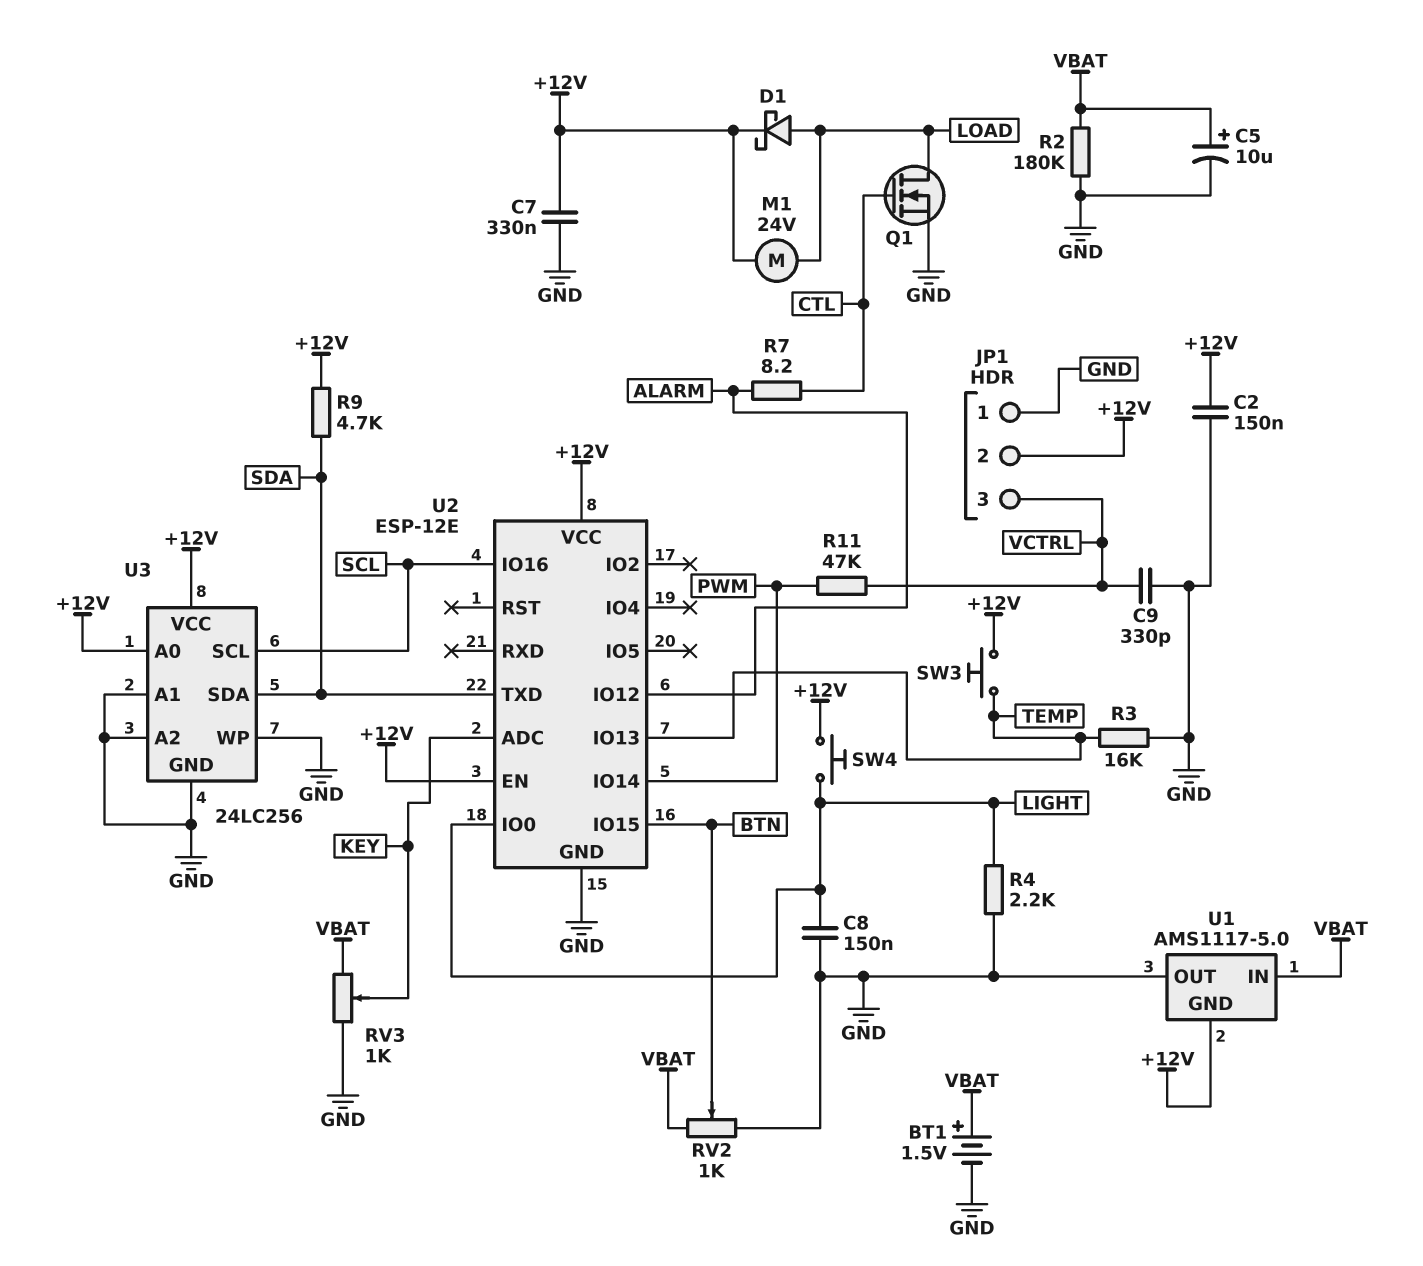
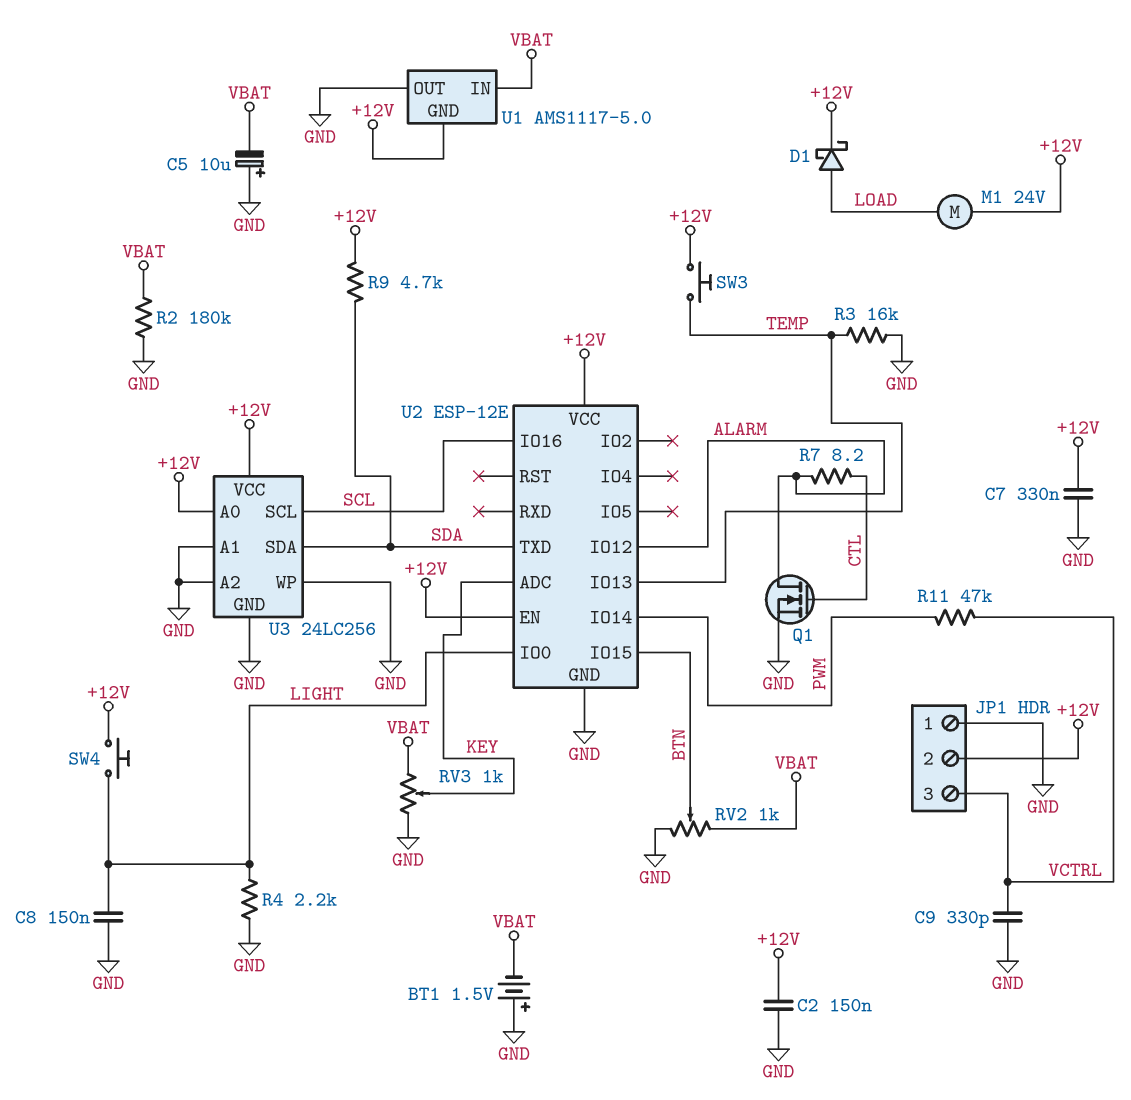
BT1: 1.5V (plus VBAT, minus GND) -> 1.5V (plus GND, minus VBAT)
C5: 10uF (plus VBAT, minus GND) -> 10uF (plus GND, minus VBAT)
Q1: NMOS (G CTL, D LOAD, S GND) -> NMOS (G CTL, D ALARM, S GND)

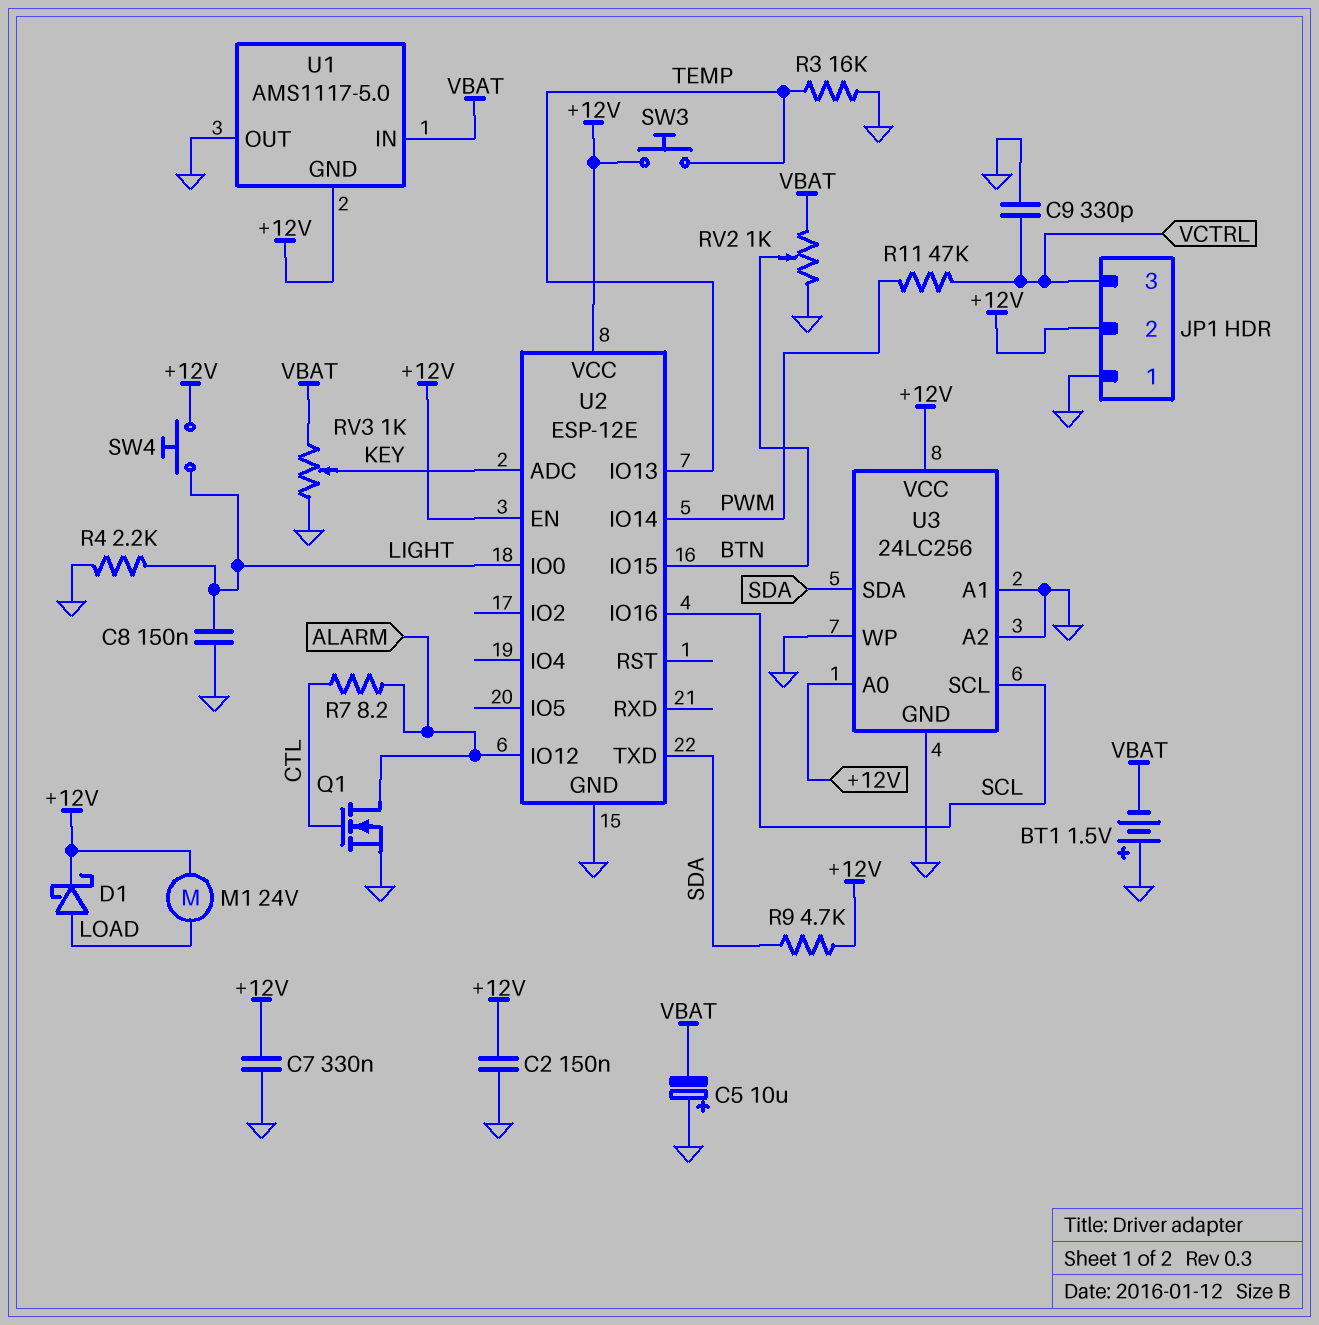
R2: 180k (GND, VBAT) -> none

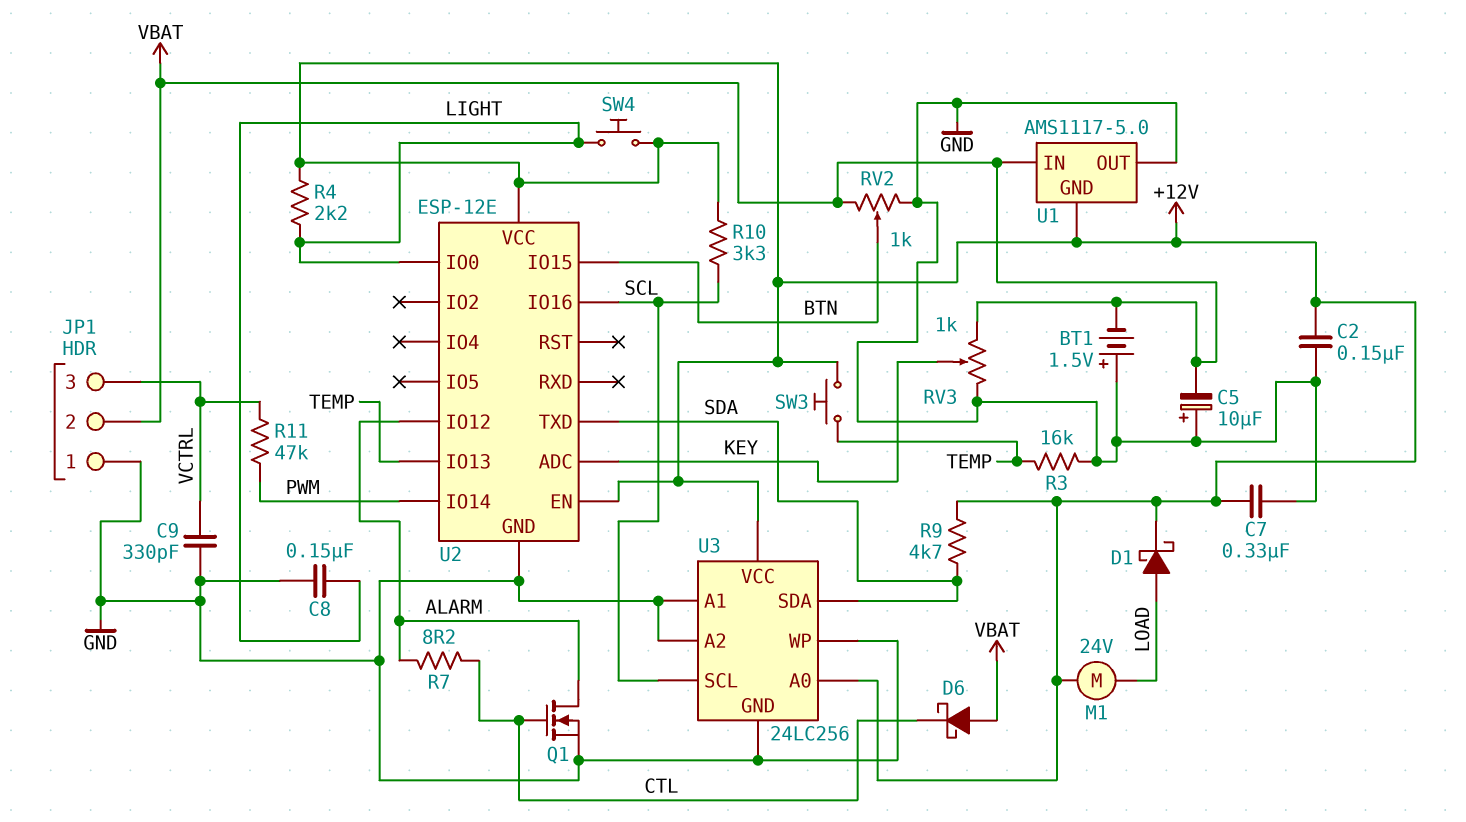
D6: none -> schottky (A VBAT, K CTL)
JP1 pin 2: +12V -> VBAT
R4: 2.2k (GND, LIGHT) -> 2.2k (+12V, LIGHT)
R10: none -> 3.3k (+12V, SCL)

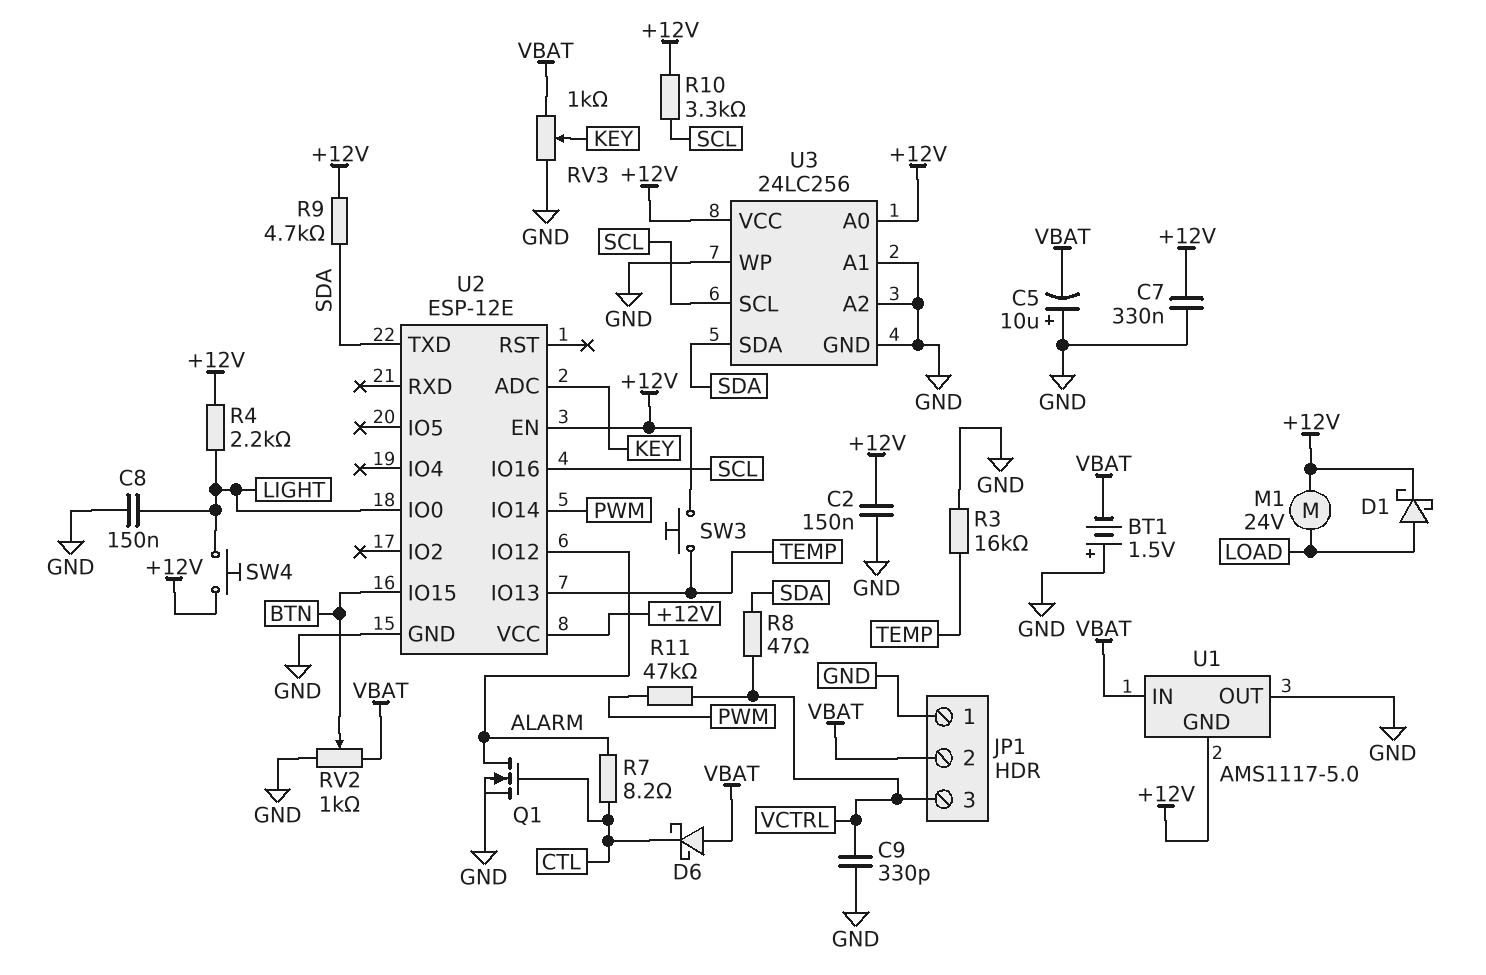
R8: none -> 47 (SDA, VCTRL)

